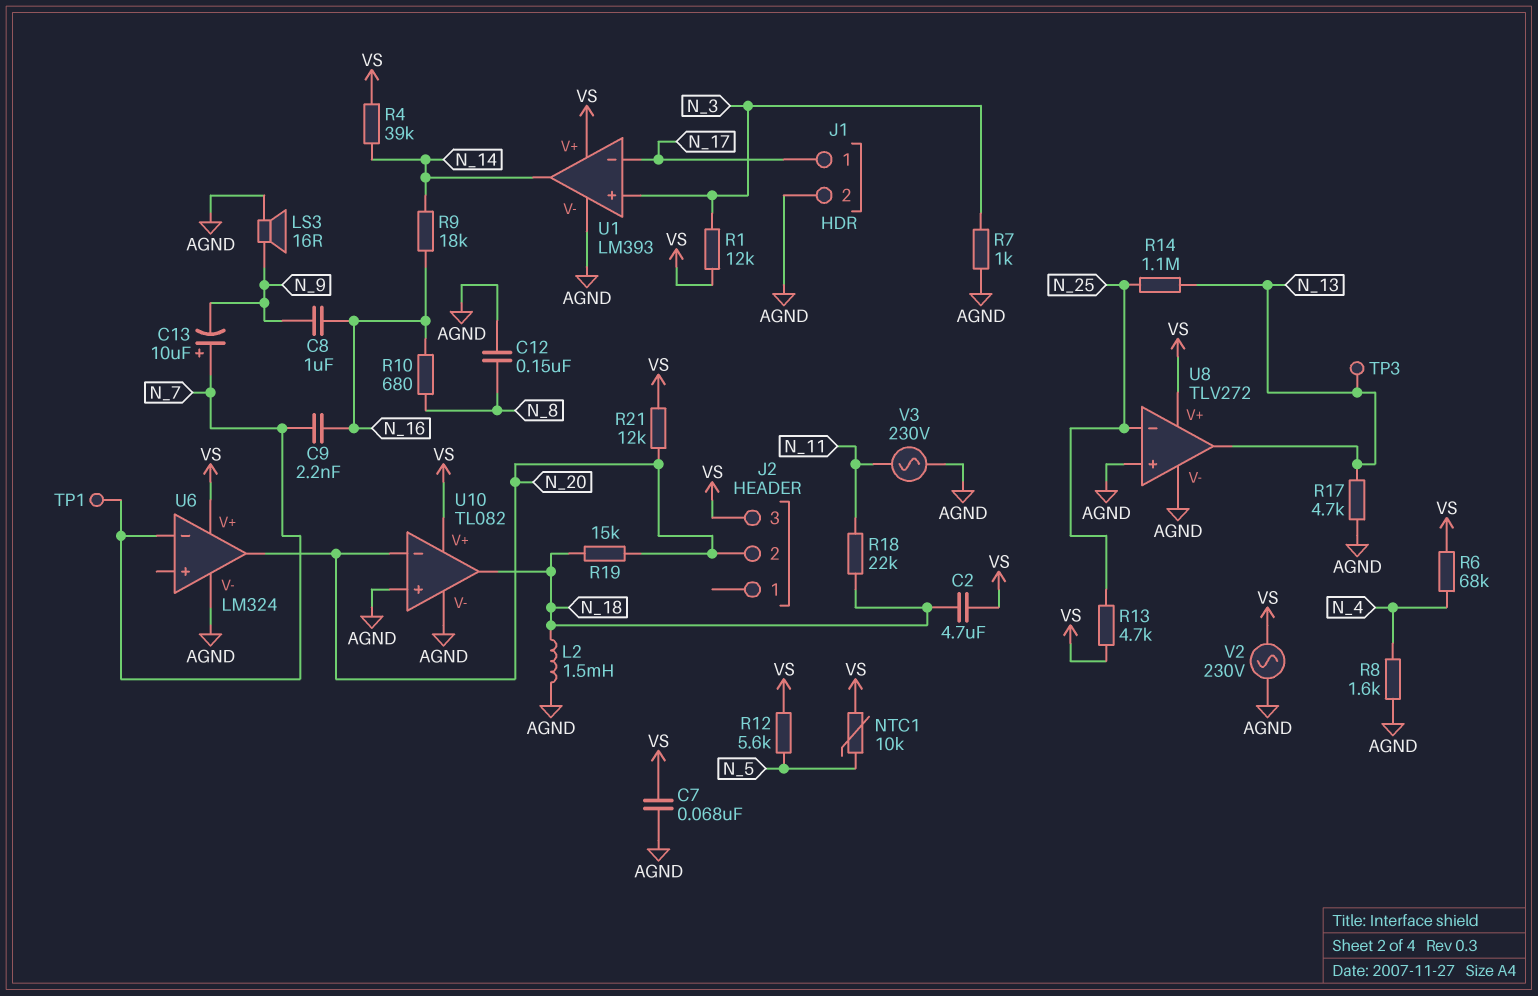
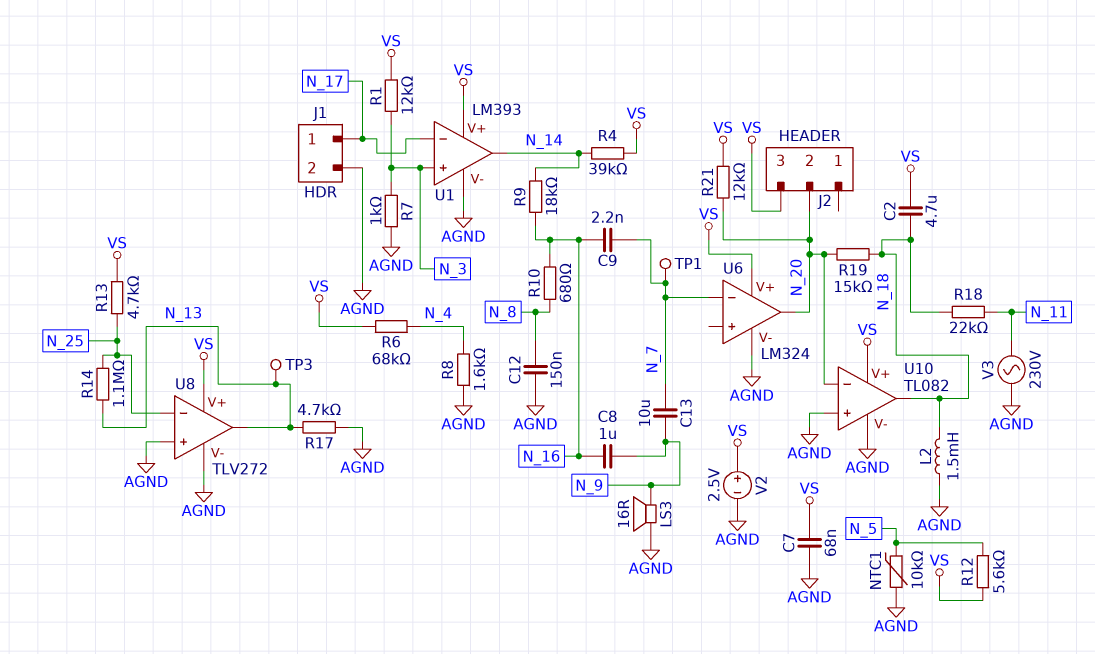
C13: 10uF (plus N_7, minus N_9) -> 10uF (N_7, N_9)
NTC1: 10k (N_5, VS) -> 10k (AGND, N_5)
V2: AC 230V (AGND, VS) -> 2.5V (plus VS, minus AGND)

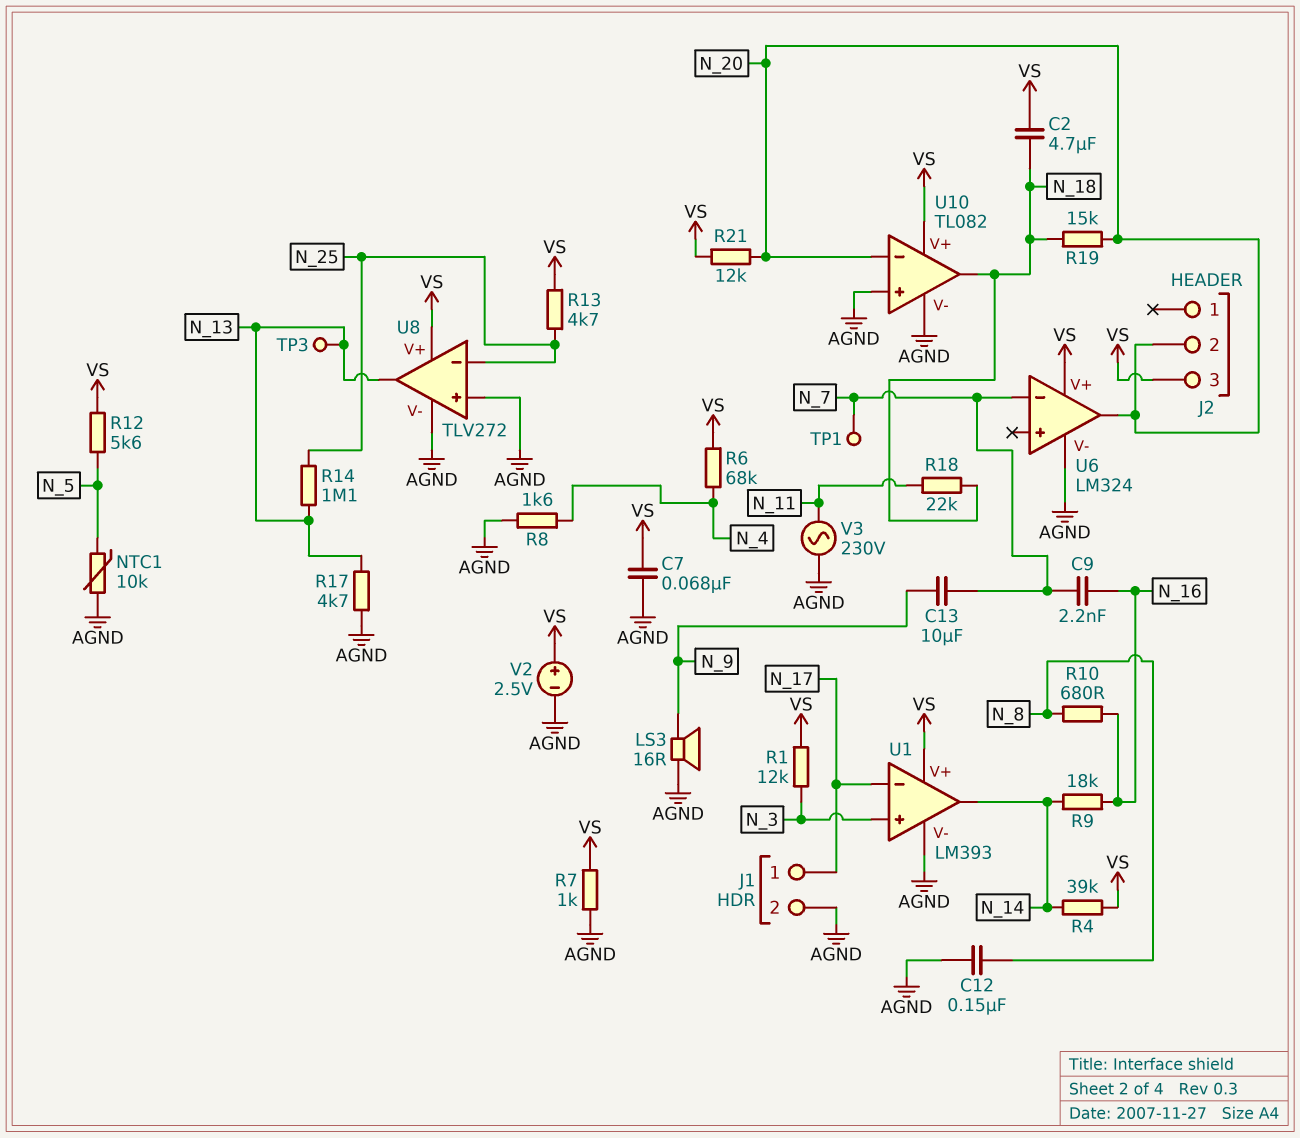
C8: 1uF (N_9, N_16) -> none
L2: 1.5mH (AGND, N_18) -> none
R7: 1k (AGND, N_3) -> 1k (AGND, VS)

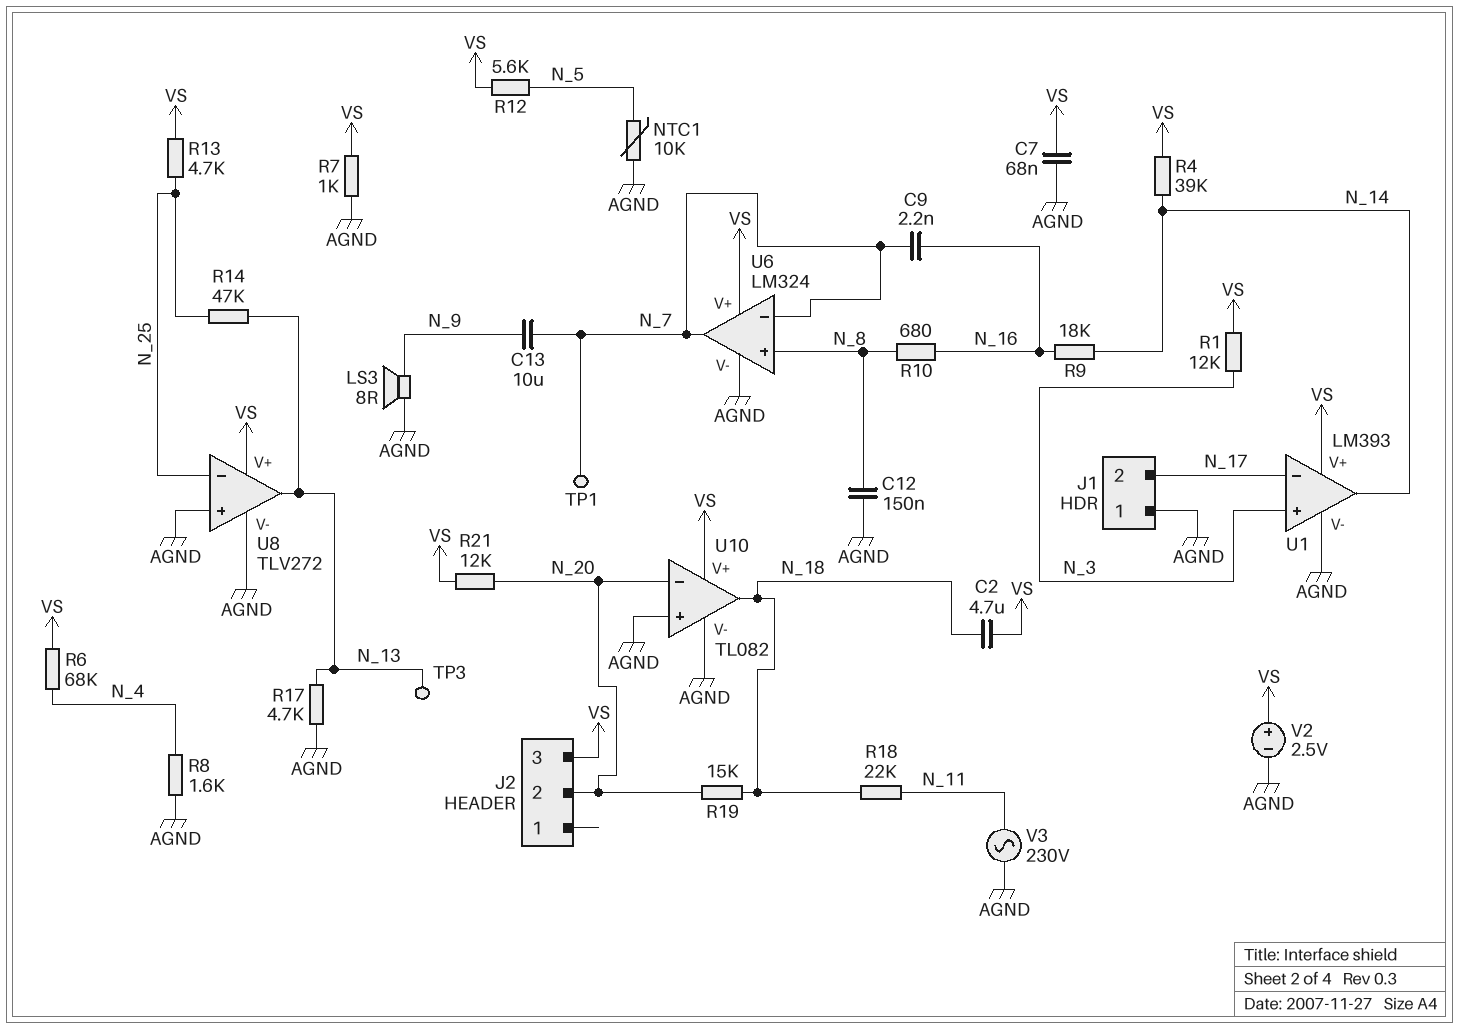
J1 pin 1: N_17 -> AGND
J1 pin 2: AGND -> N_17
LS3: speaker 16R (AGND, N_9) -> speaker 8R (AGND, N_9)
R14: 1.1M (N_13, N_25) -> 47k (N_13, N_25)
U6 pin in+: none -> N_8
U6 pin out: N_20 -> N_7

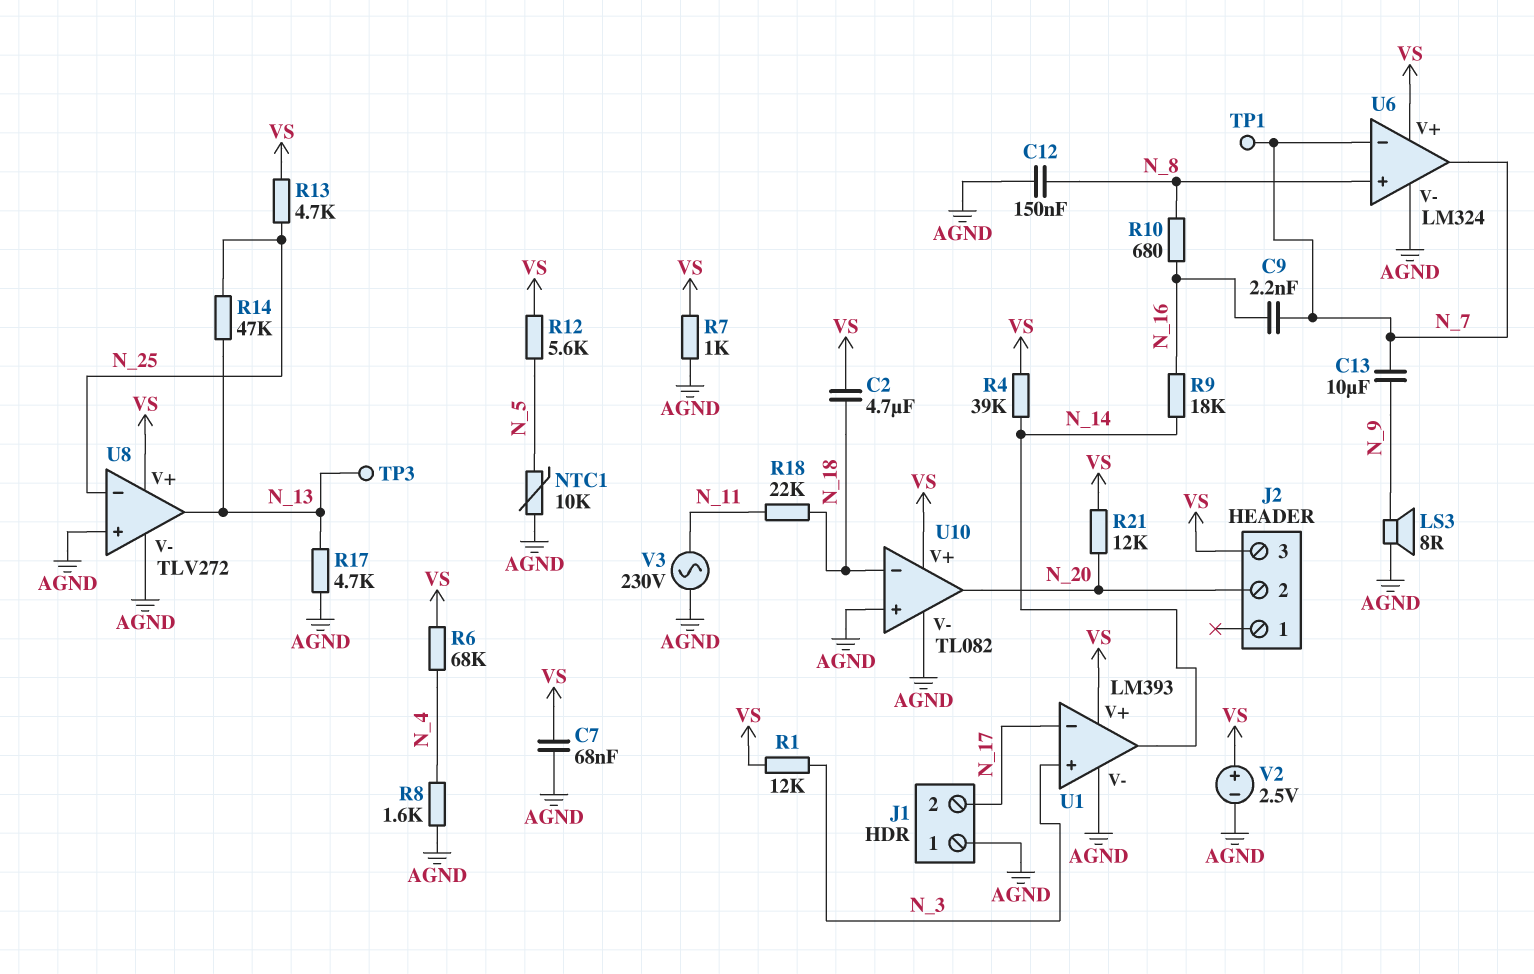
R19: 15k (N_18, N_20) -> none
U10 pin in-: N_20 -> N_18
U10 pin out: N_18 -> N_20

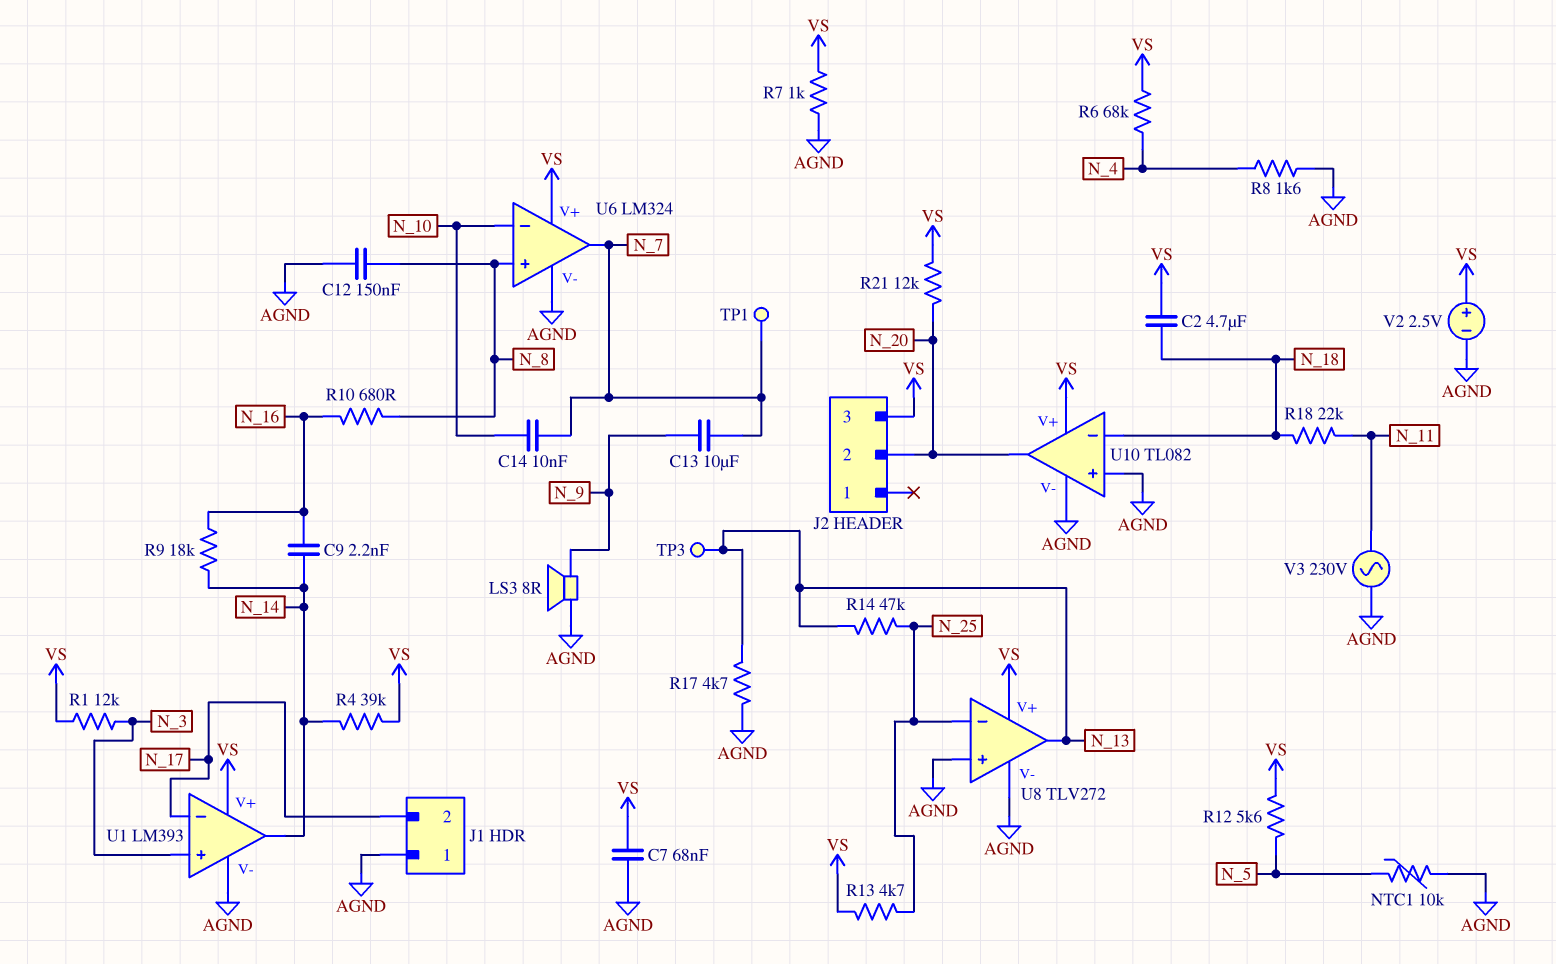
C9: 2.2nF (N_7, N_16) -> 2.2nF (N_14, N_16)
C14: none -> 10nF (N_7, N_10)
U6 pin in-: N_7 -> N_10

